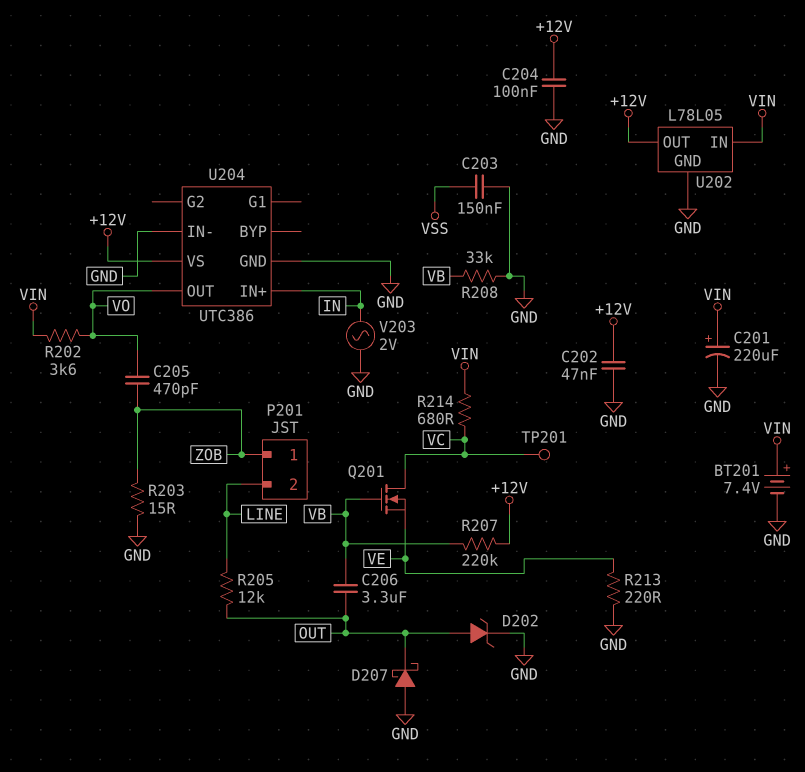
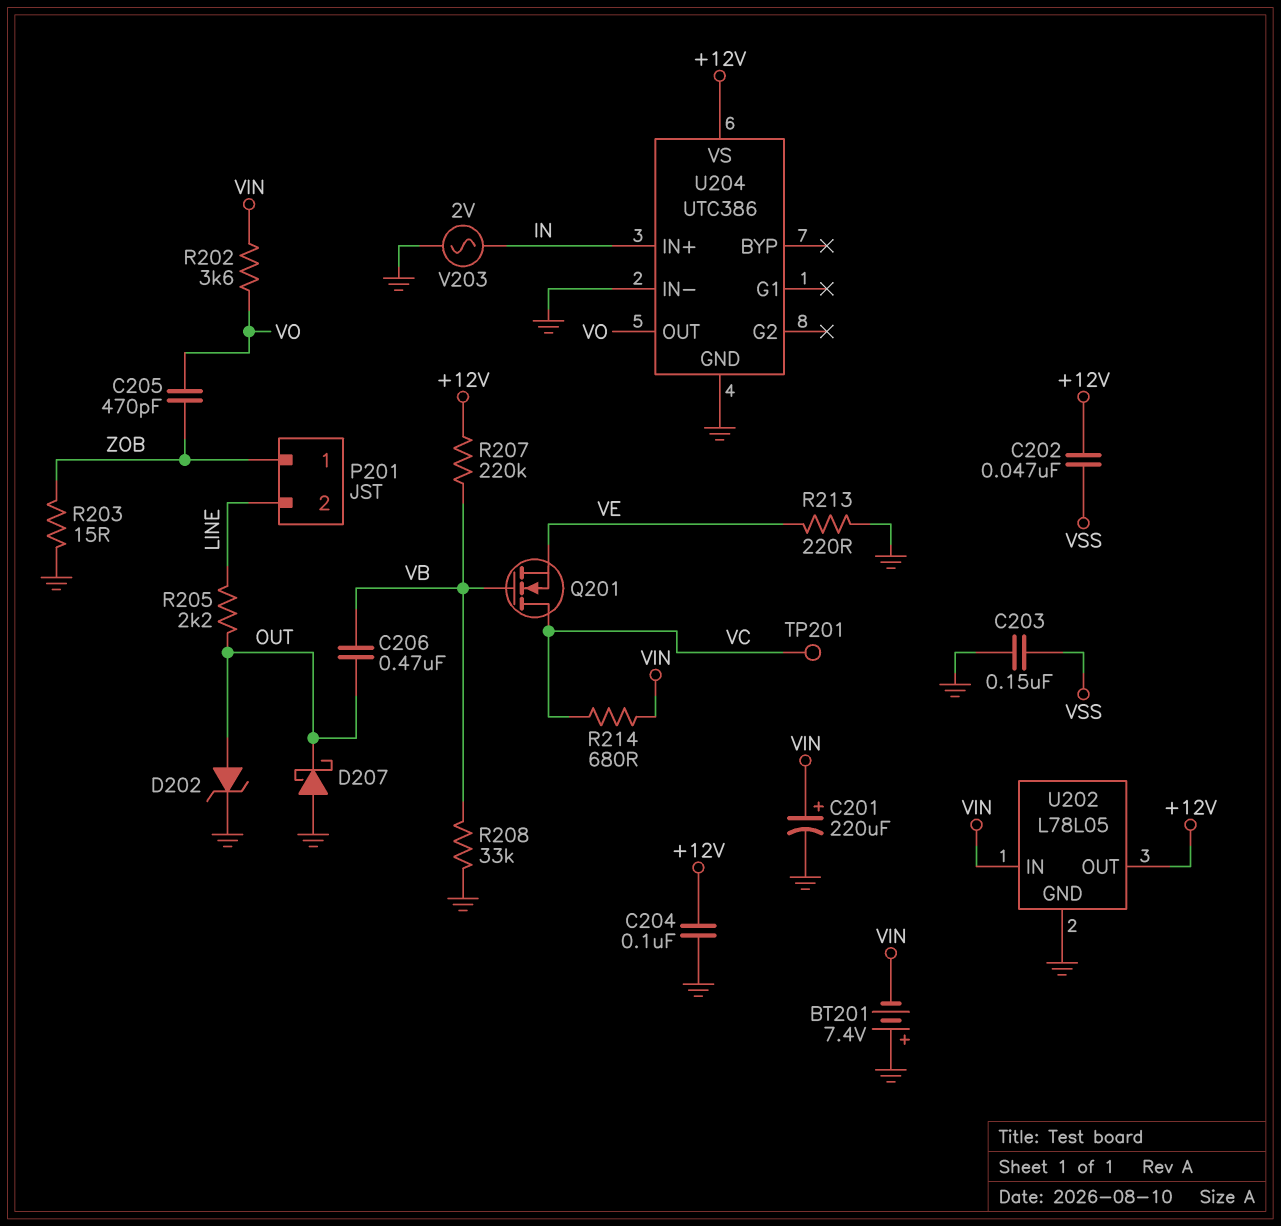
BT201: 7.4V (plus VIN, minus GND) -> 7.4V (plus GND, minus VIN)
C202: 47nF (+12V, GND) -> 47nF (+12V, VSS)
C206: 3.3uF (OUT, VB) -> 470nF (OUT, VB)
R205: 12k (LINE, OUT) -> 2.2k (LINE, OUT)

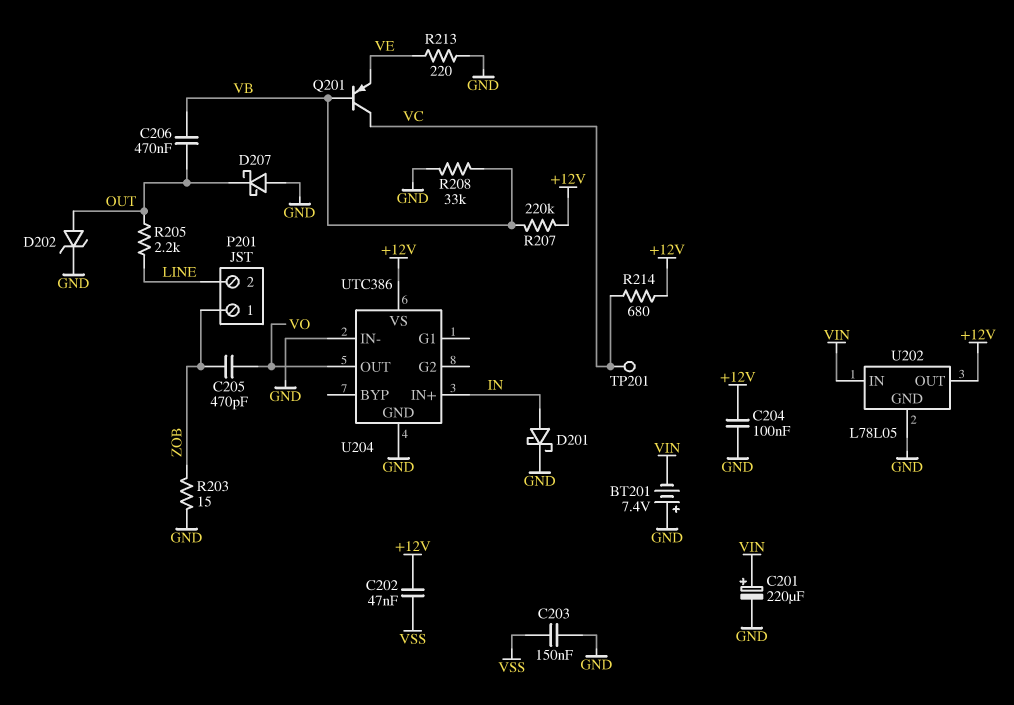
D201: none -> schottky (A IN, K GND)
Q201: NMOS (G VB, D VC, S VE) -> PNP (B VB, C VC, E VE)
R202: 3.6k (VIN, VO) -> none
R214: 680 (VC, VIN) -> 680 (+12V, VC)
V203: AC 2V (GND, IN) -> none

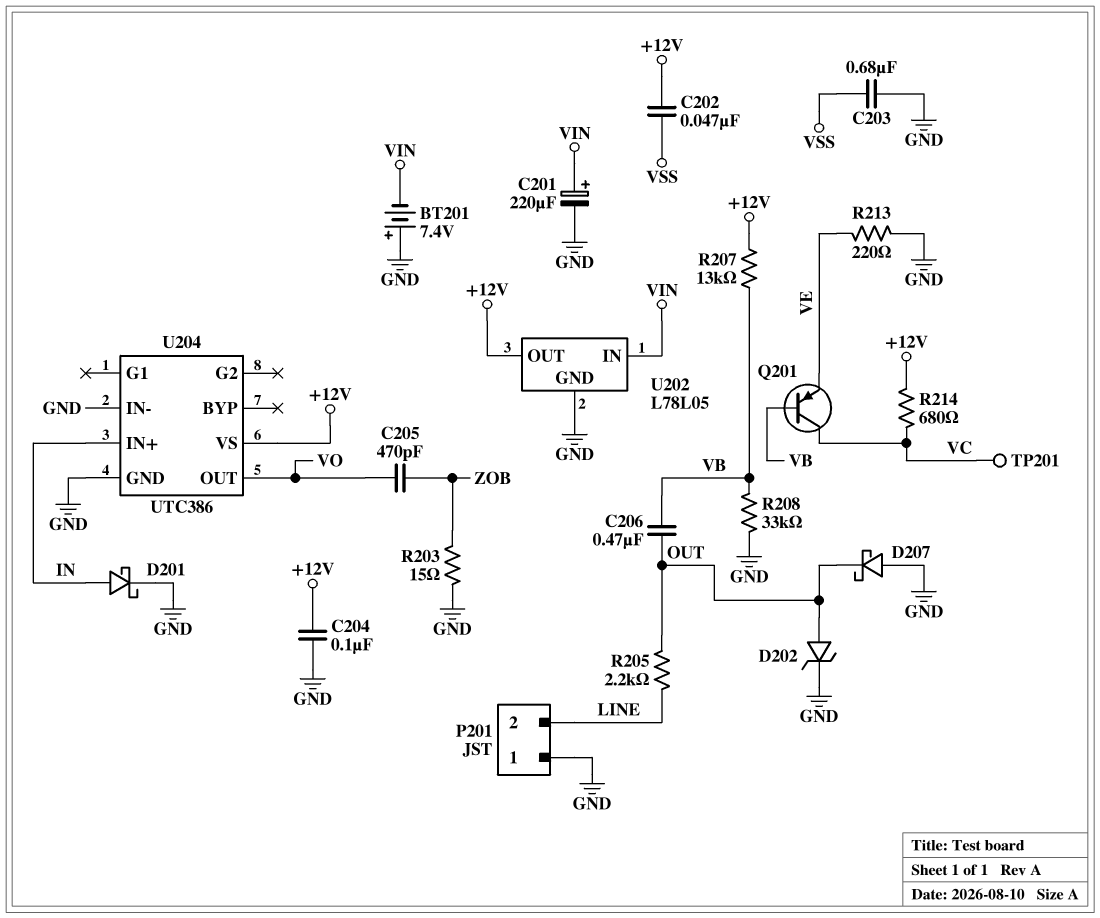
C203: 150nF (GND, VSS) -> 680nF (GND, VSS)
P201 pin 1: ZOB -> GND
R207: 220k (+12V, VB) -> 13k (+12V, VB)

